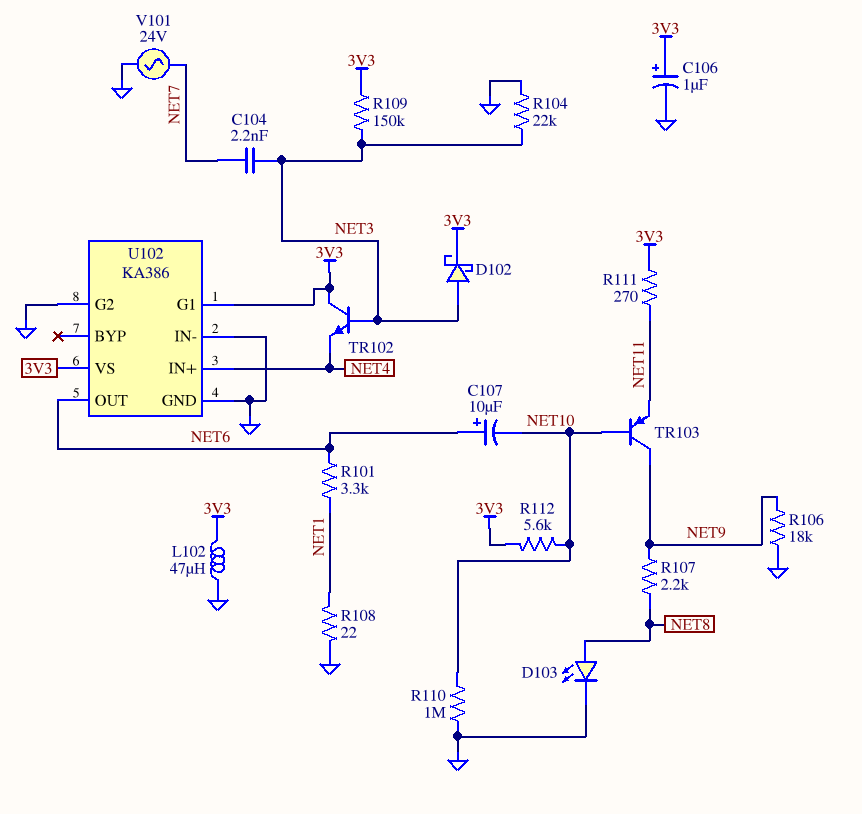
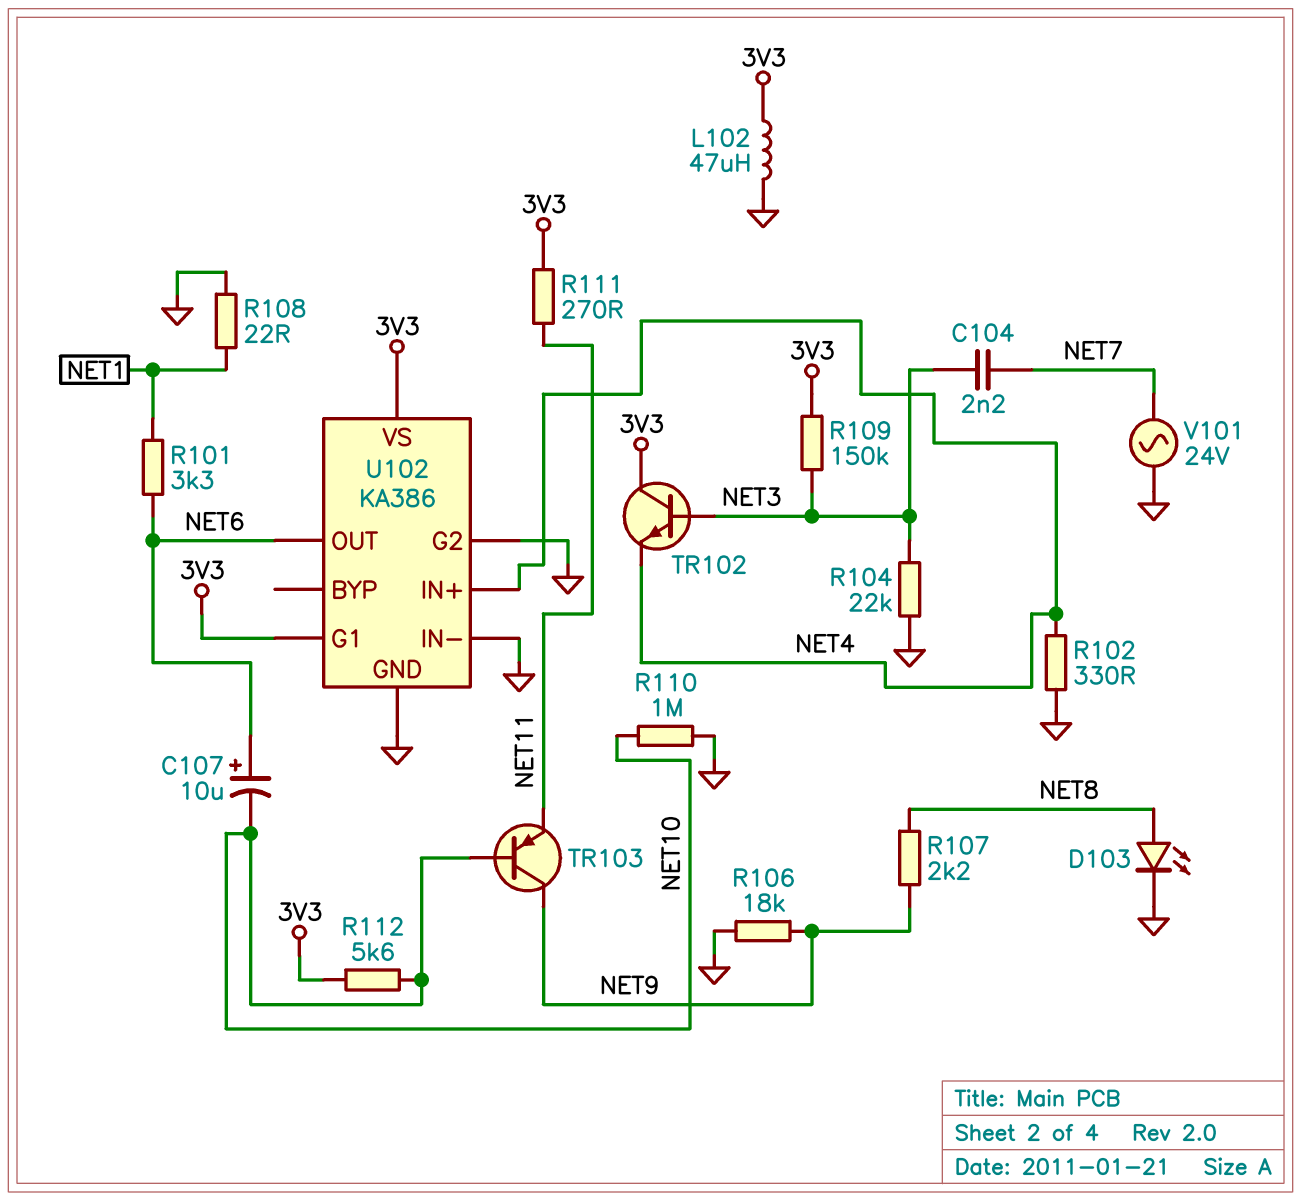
C106: 1uF (plus 3V3, minus GND) -> none
D102: schottky (A NET3, K 3V3) -> none
R102: none -> 330 (GND, NET4)

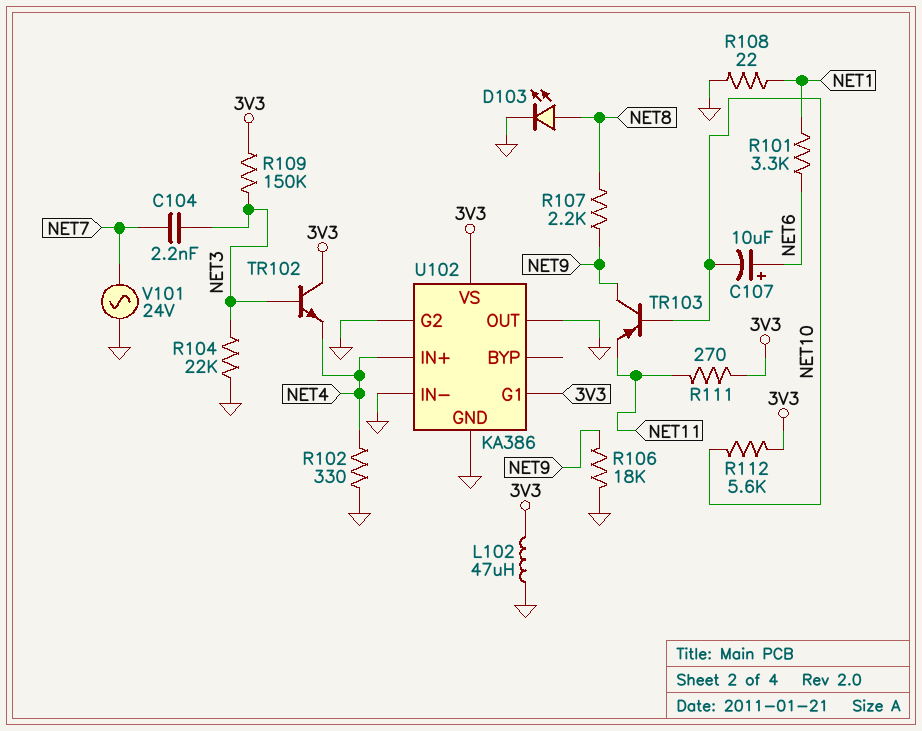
R110: 1M (GND, NET10) -> none
U102 pin OUT: NET6 -> GND

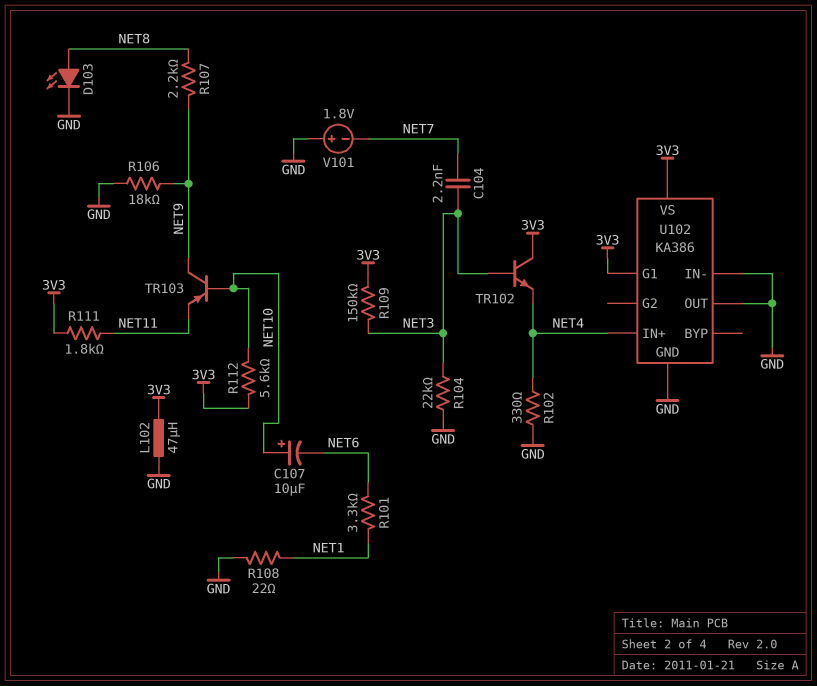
C107: 10uF (plus NET6, minus NET10) -> 10uF (plus NET10, minus NET6)
R111: 270 (3V3, NET11) -> 1.8k (3V3, NET11)
U102 pin G2: GND -> none
V101: AC 24V (GND, NET7) -> 1.8V (plus GND, minus NET7)

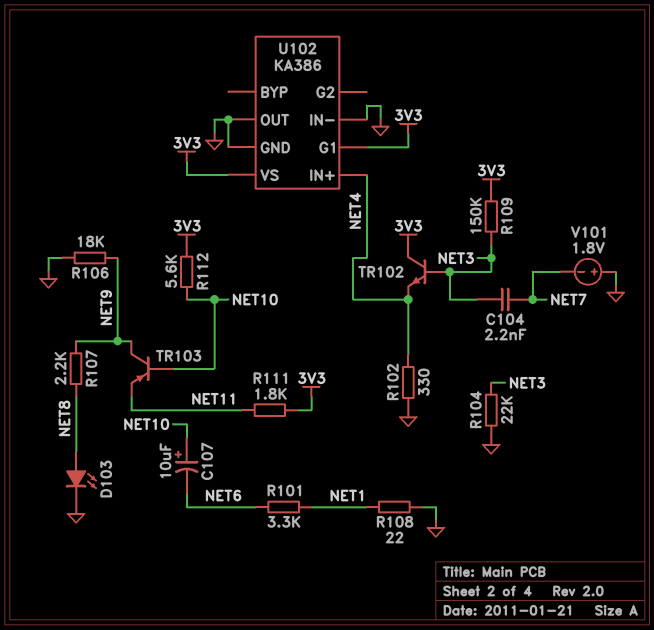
L102: 47uH (3V3, GND) -> none

